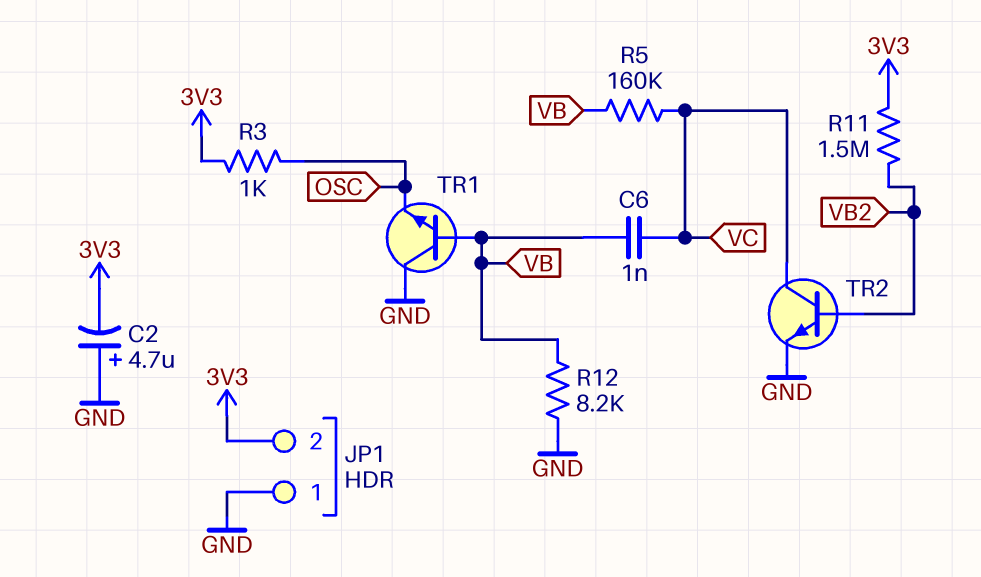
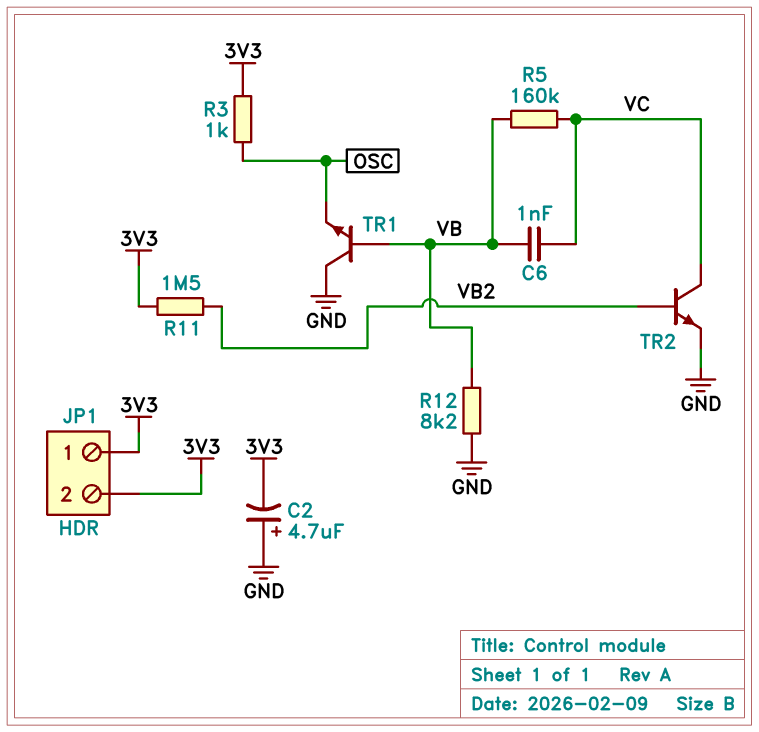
JP1 pin 1: GND -> 3V3

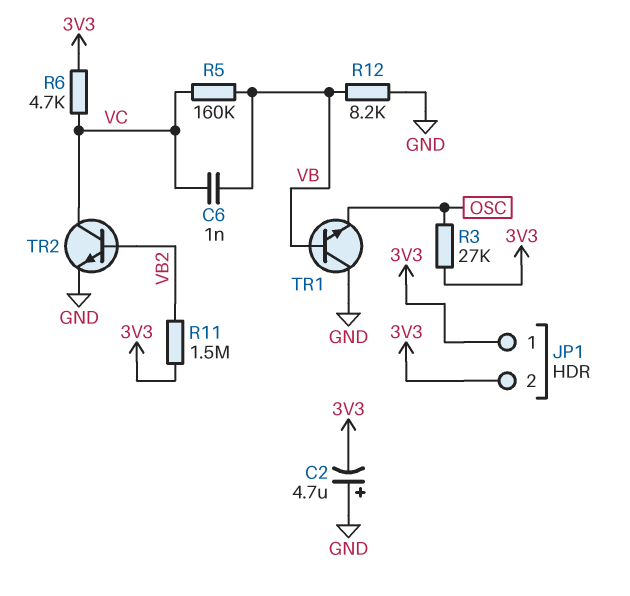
R3: 1k (3V3, OSC) -> 27k (3V3, OSC)
R6: none -> 4.7k (3V3, VC)

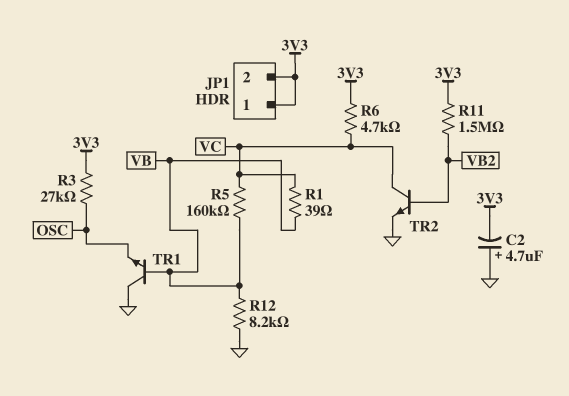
C6: 1nF (VB, VC) -> none
R1: none -> 39 (VB, VC)

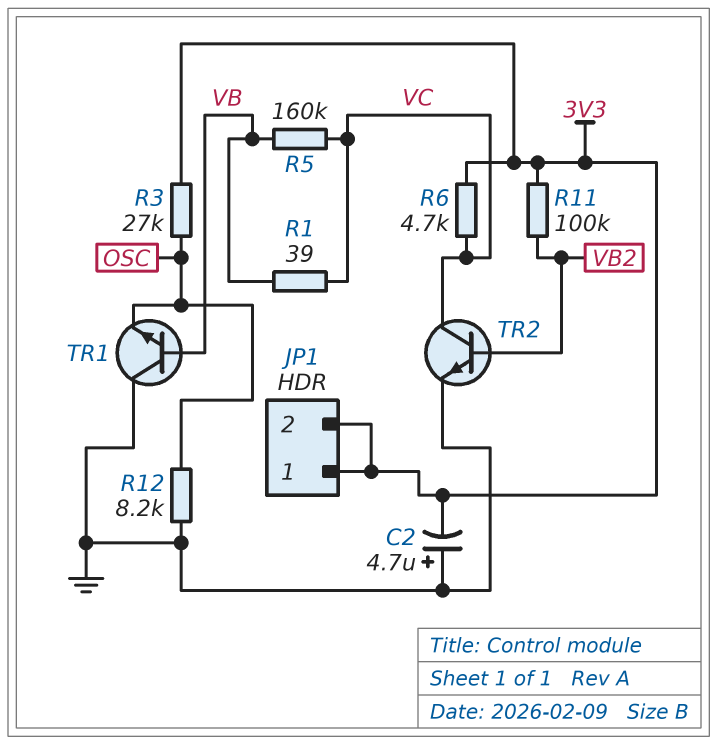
R11: 1.5M (3V3, VB2) -> 100k (3V3, VB2)
R12: 8.2k (GND, VB) -> 8.2k (GND, OSC)

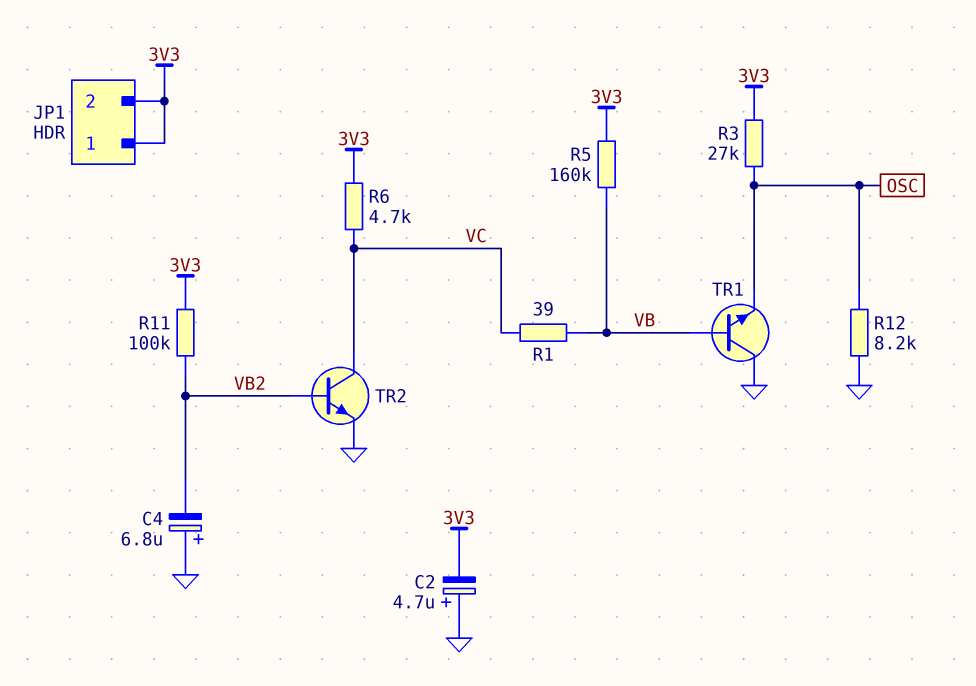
C4: none -> 6.8uF (plus GND, minus VB2)
R5: 160k (VB, VC) -> 160k (3V3, VB)

